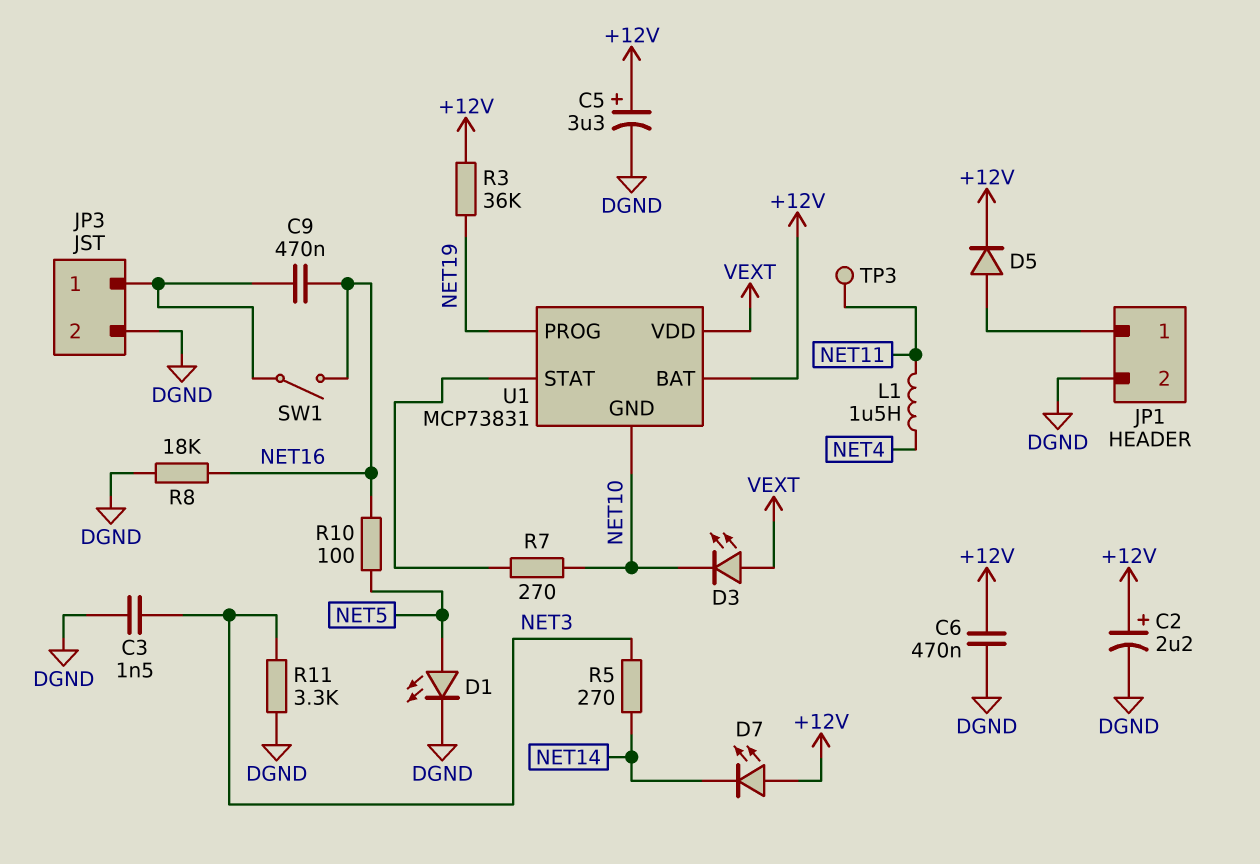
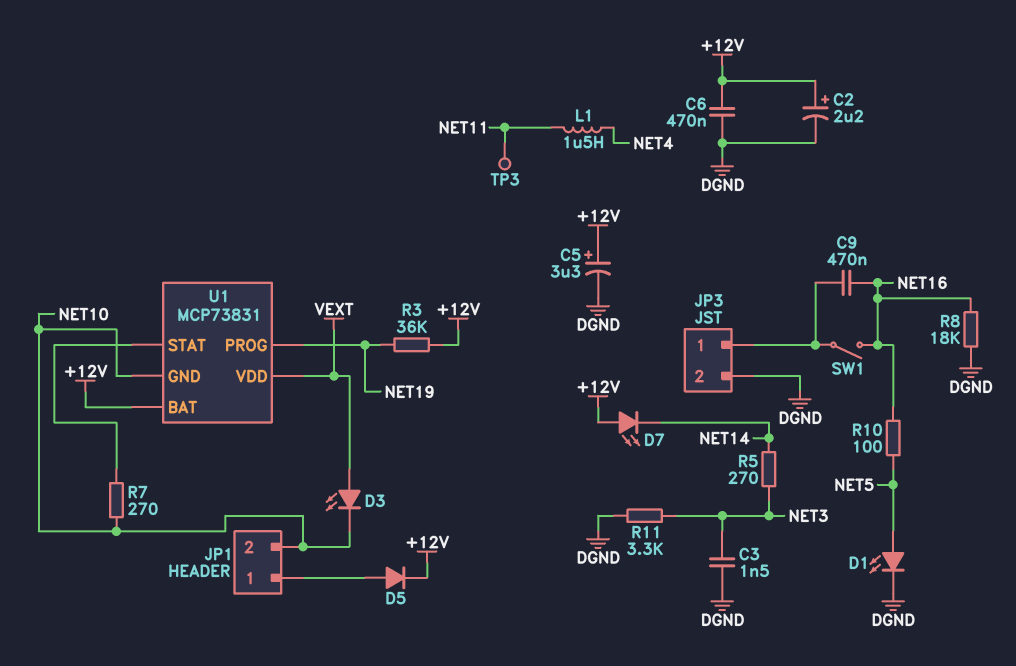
JP1 pin 2: DGND -> NET10

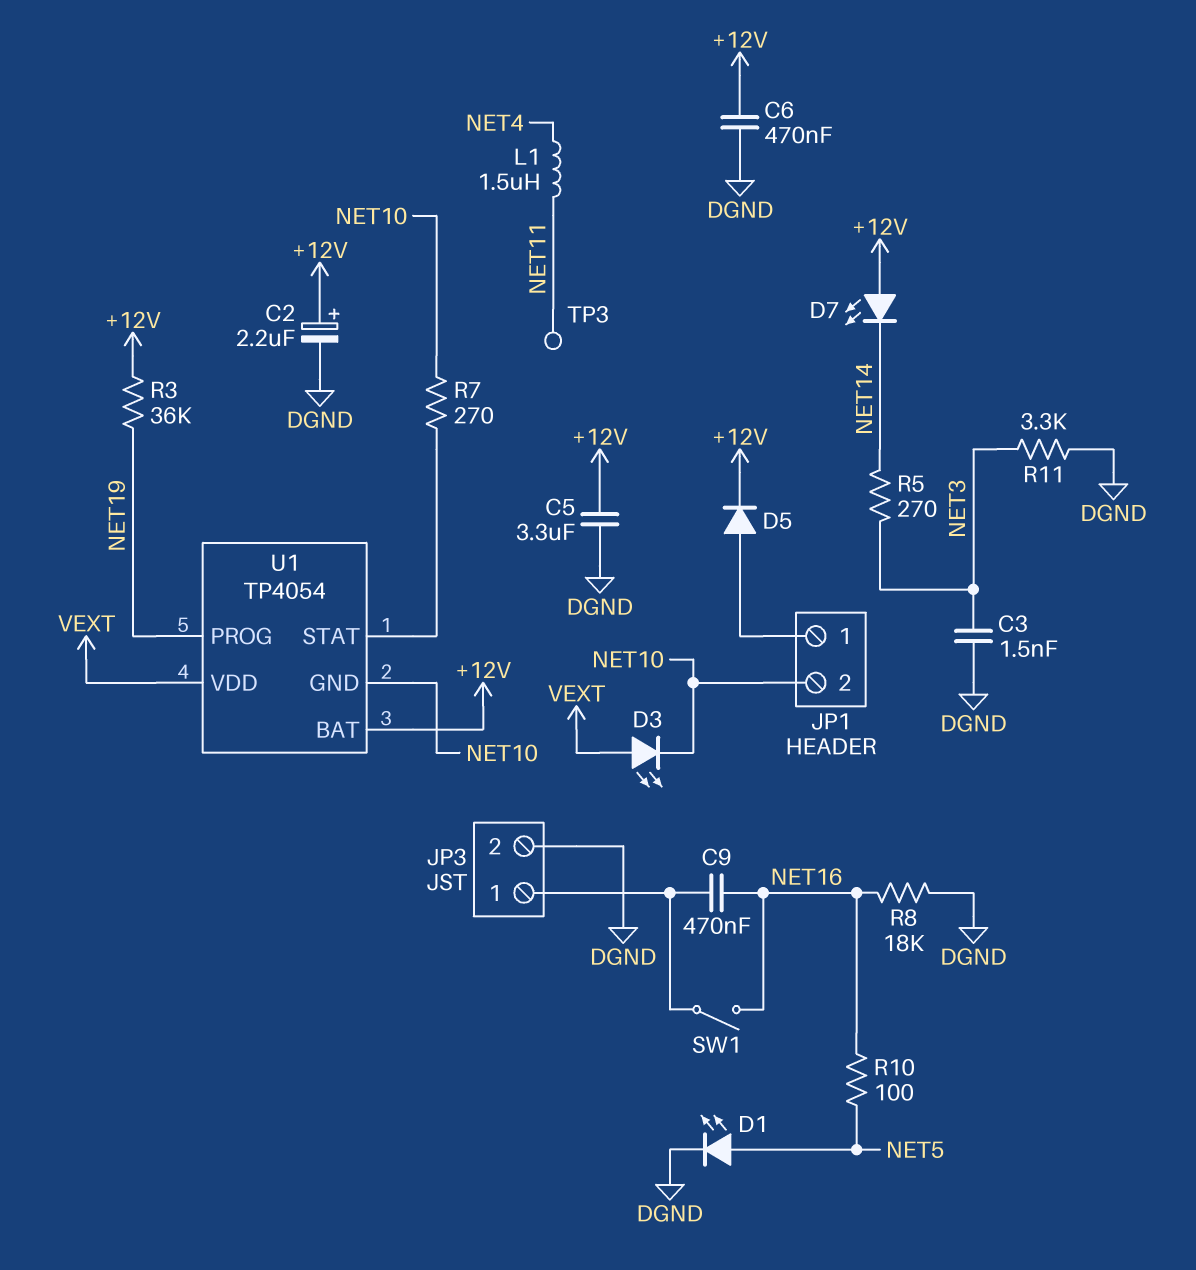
C5: 3.3uF (plus +12V, minus DGND) -> 3.3uF (+12V, DGND)
U1: MCP73831 -> TP4054

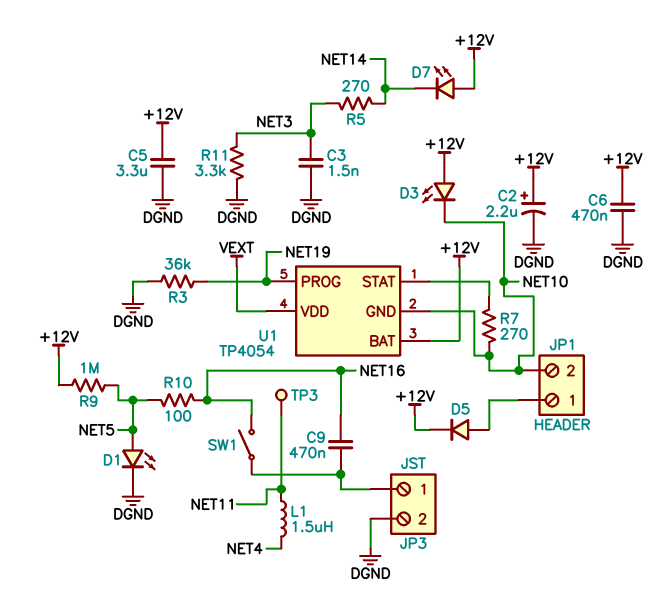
D3: LED (A VEXT, K NET10) -> LED (A +12V, K NET10)
R3: 36k (+12V, NET19) -> 36k (DGND, NET19)
R8: 18k (DGND, NET16) -> none
R9: none -> 1M (+12V, NET5)

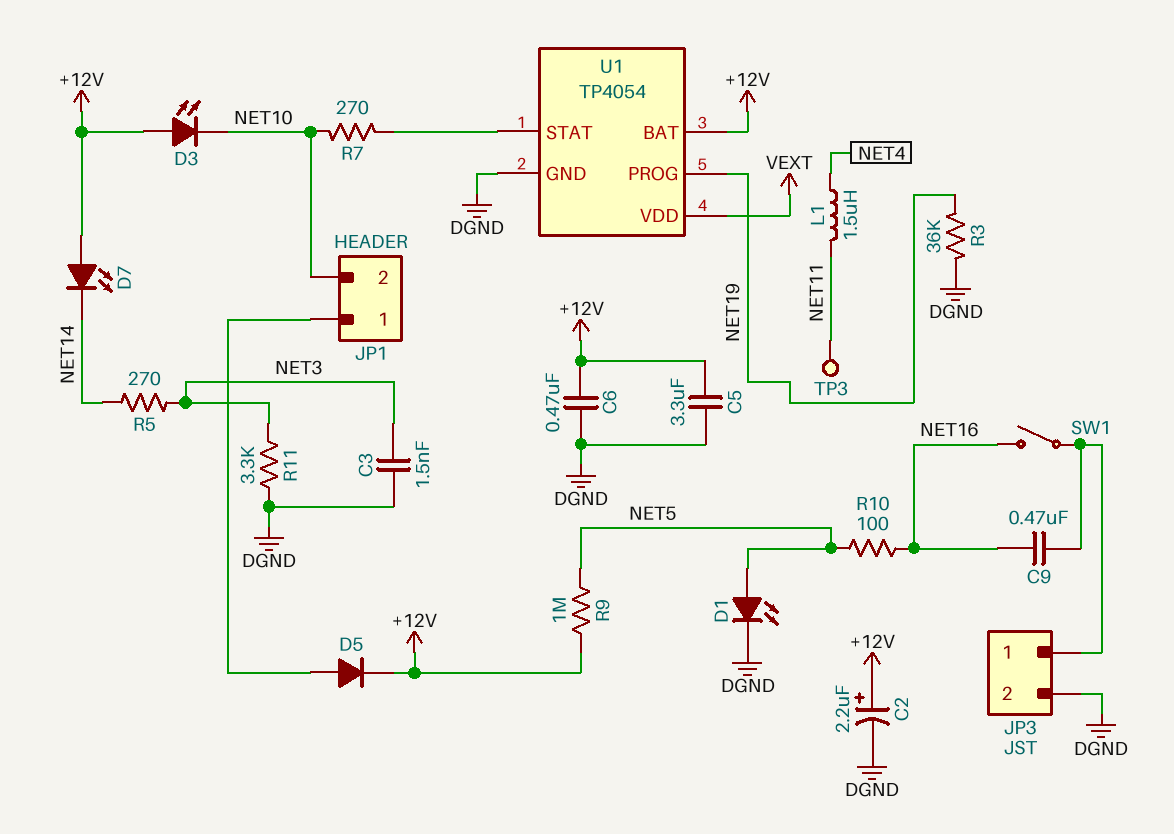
U1 pin GND: NET10 -> DGND

